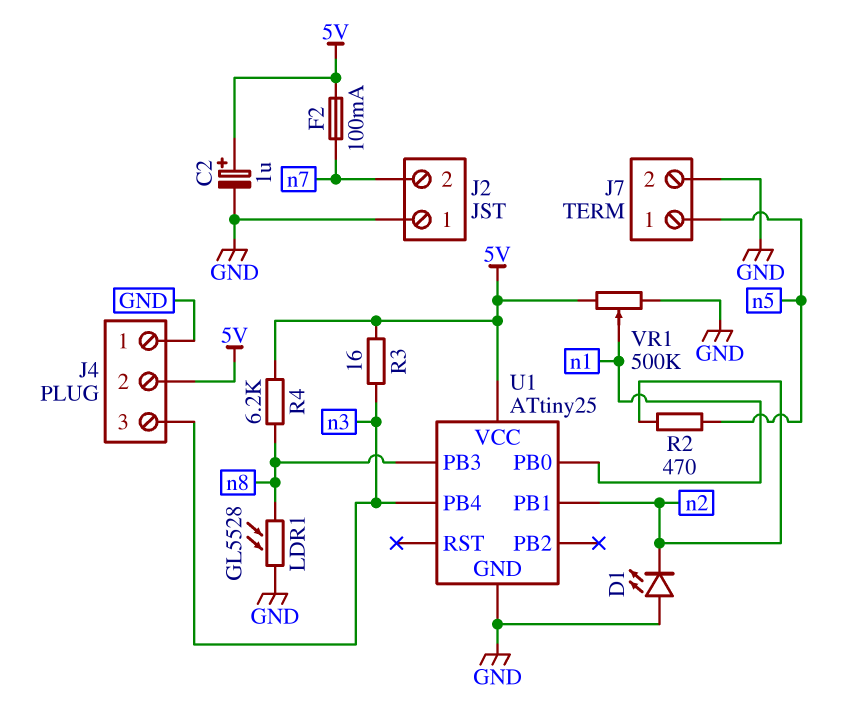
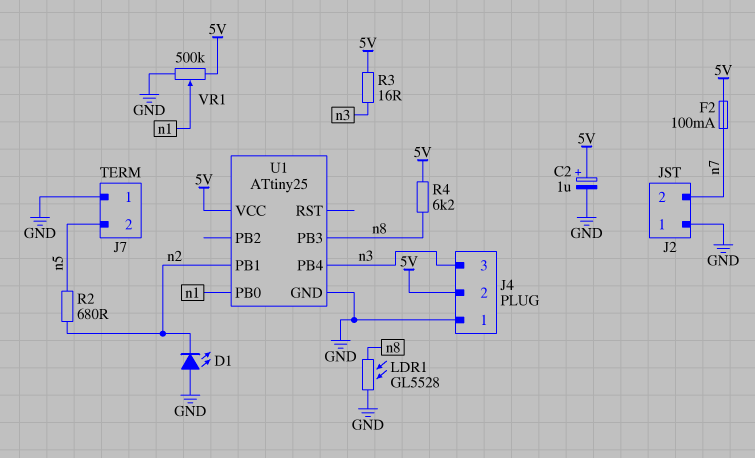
J7 pin 1: n5 -> GND
J7 pin 2: GND -> n5
R2: 470 (n2, n5) -> 680 (n2, n5)

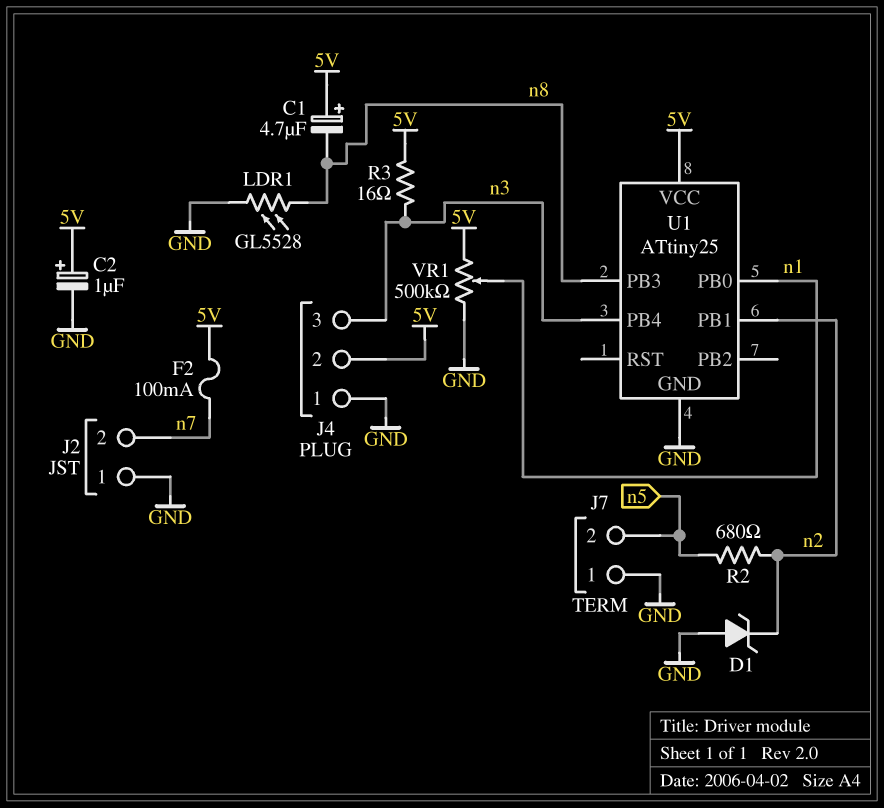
C1: none -> 4.7uF (plus 5V, minus n8)
D1: LED (A GND, K n2) -> zener (A GND, K n2)
R4: 6.2k (5V, n8) -> none

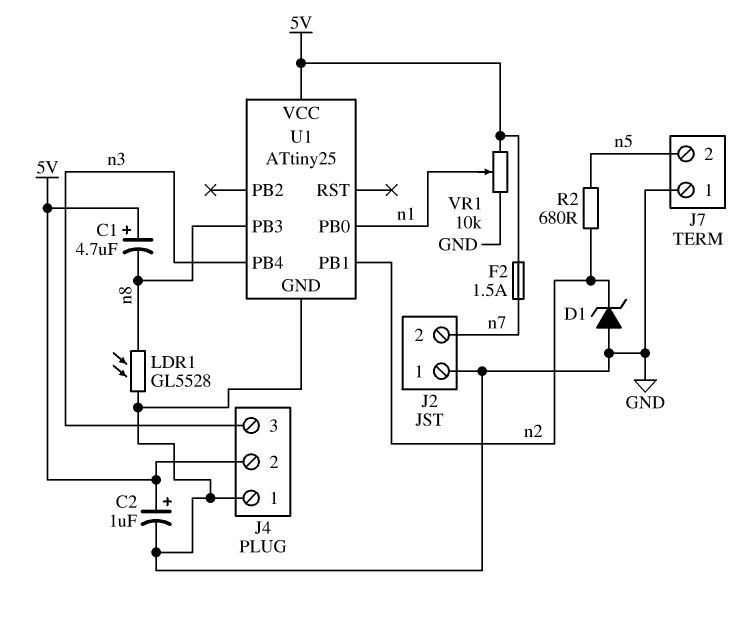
F2: 100mA (5V, n7) -> 1.5A (5V, n7)
R3: 16 (5V, n3) -> none
VR1: 500k (5V, GND, wiper n1) -> 10k (5V, GND, wiper n1)

